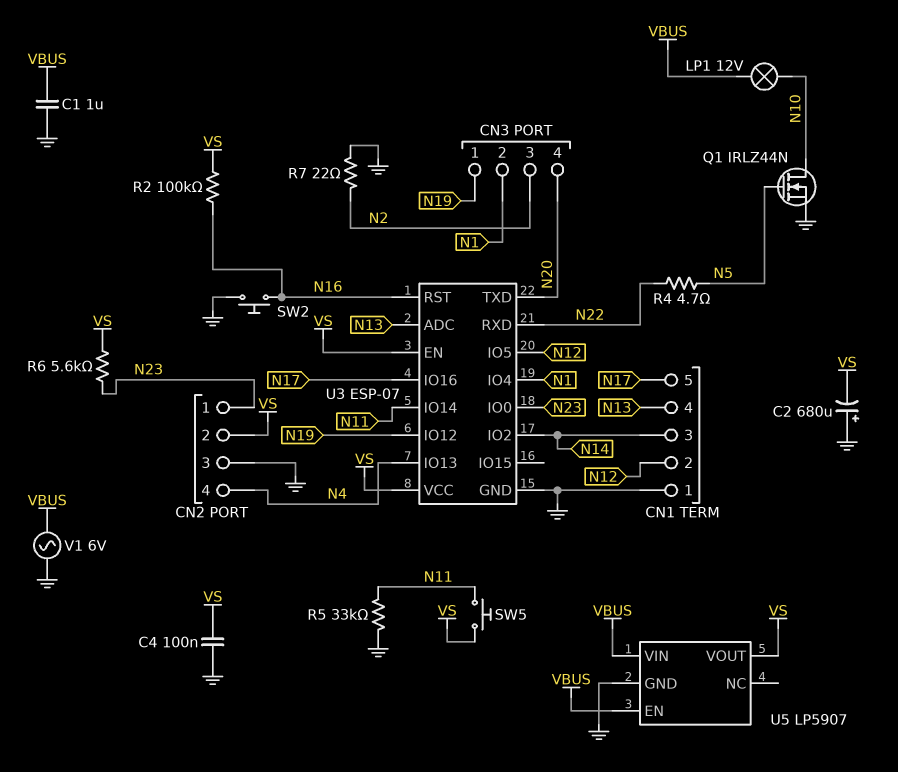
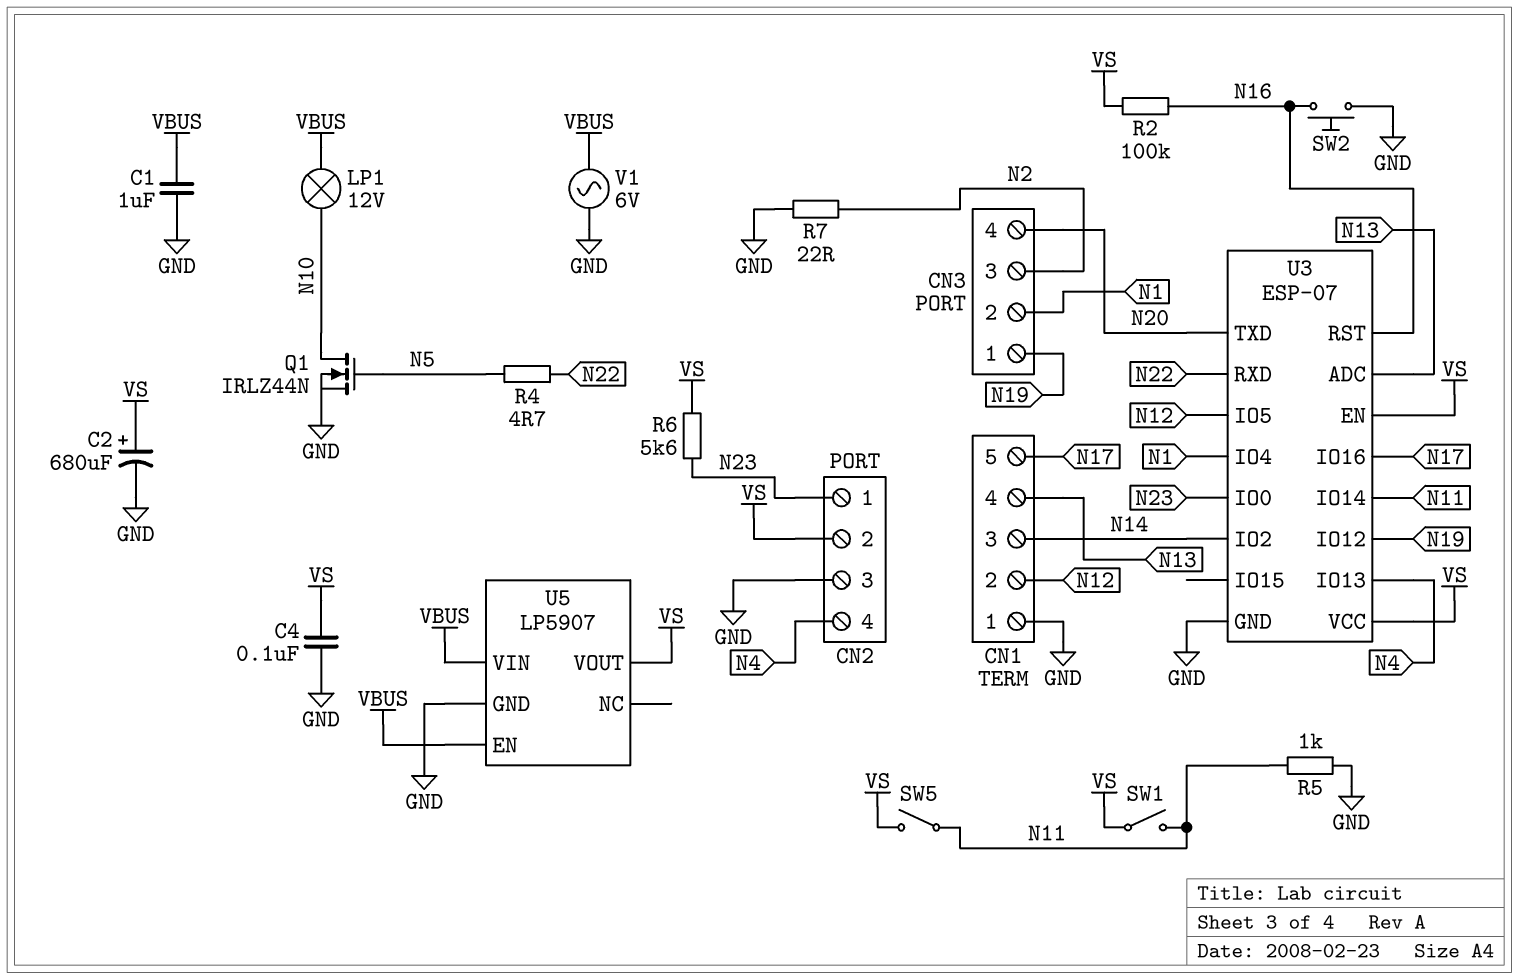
C2: 680uF (plus GND, minus VS) -> 680uF (plus VS, minus GND)
R5: 33k (GND, N11) -> 1k (GND, N11)
SW1: none -> switch (N11, VS)
SW5: button (N11, VS) -> switch (N11, VS)

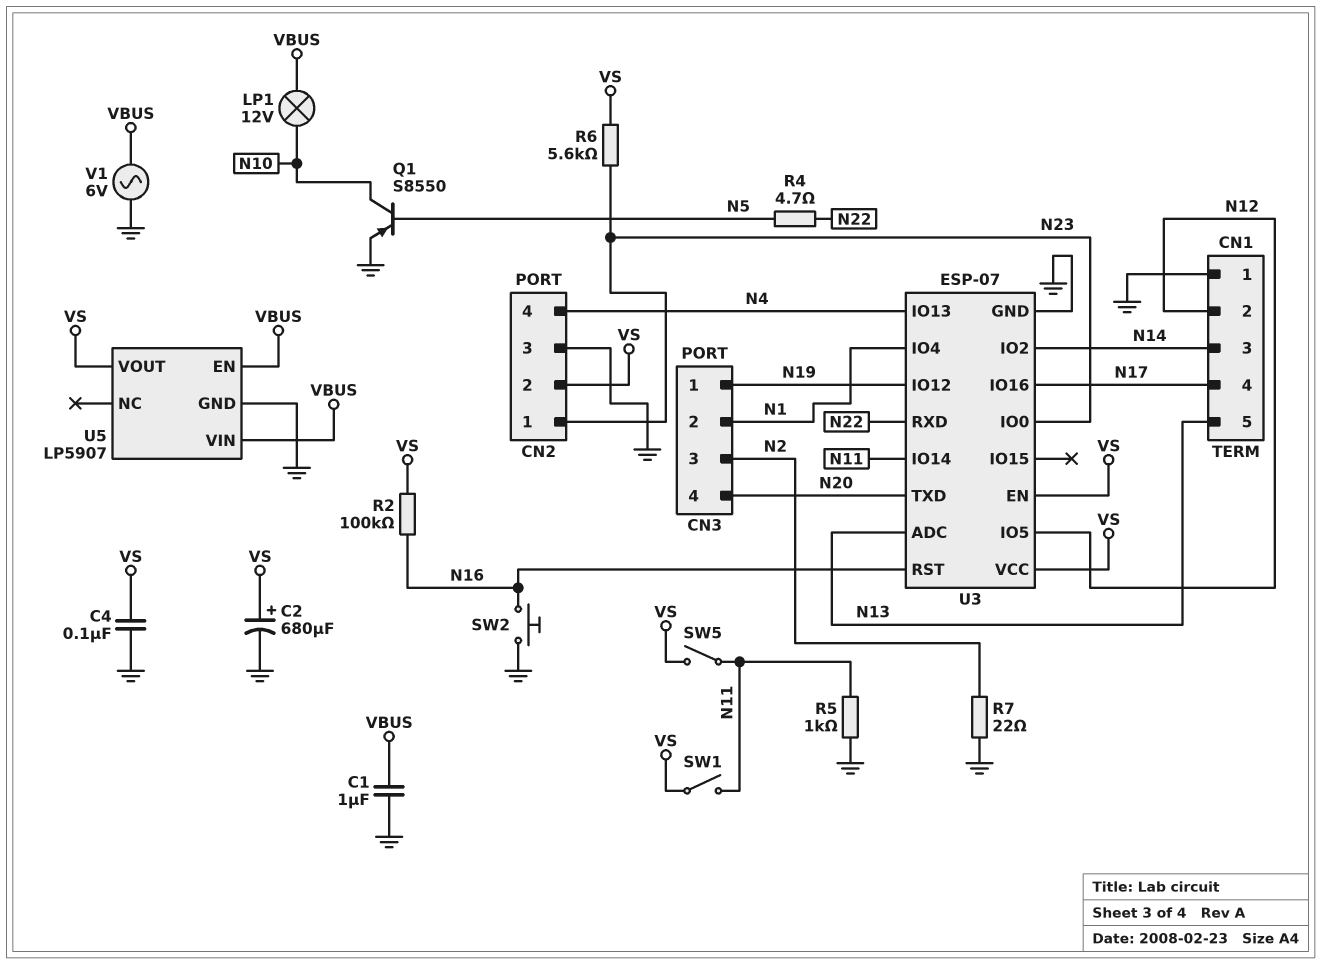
CN1 pin 4: N13 -> N17
CN1 pin 5: N17 -> N13
Q1: NMOS IRLZ44N (G N5, D N10, S GND) -> PNP S8550 (B N5, C N10, E GND)

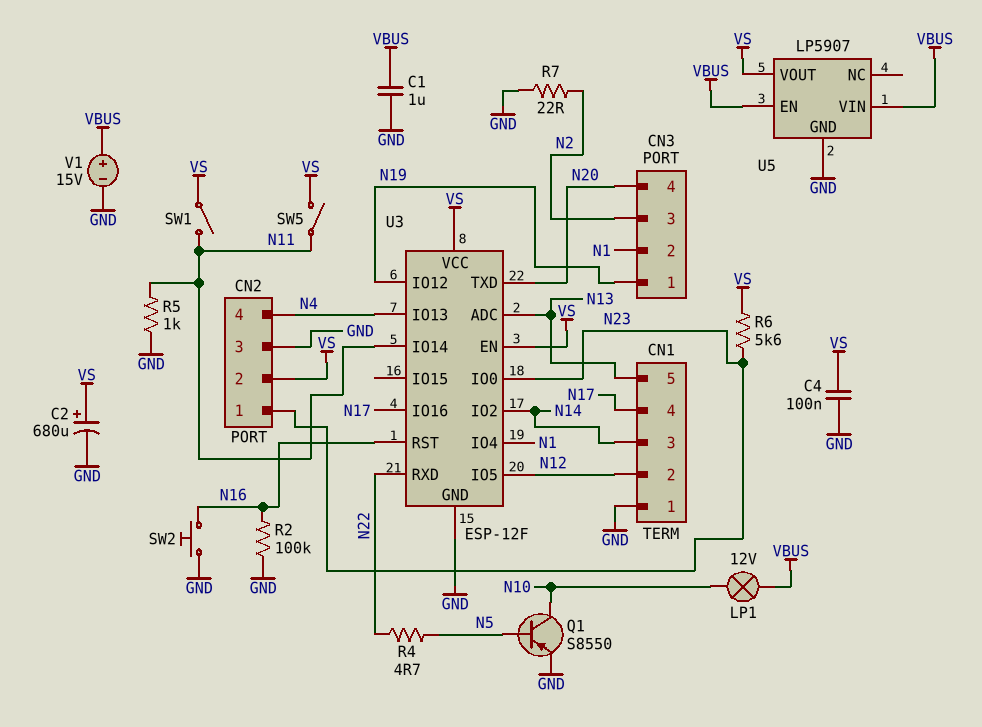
R2: 100k (N16, VS) -> 100k (GND, N16)
U3: ESP-07 -> ESP-12F
V1: AC 6V (GND, VBUS) -> 15V (plus VBUS, minus GND)

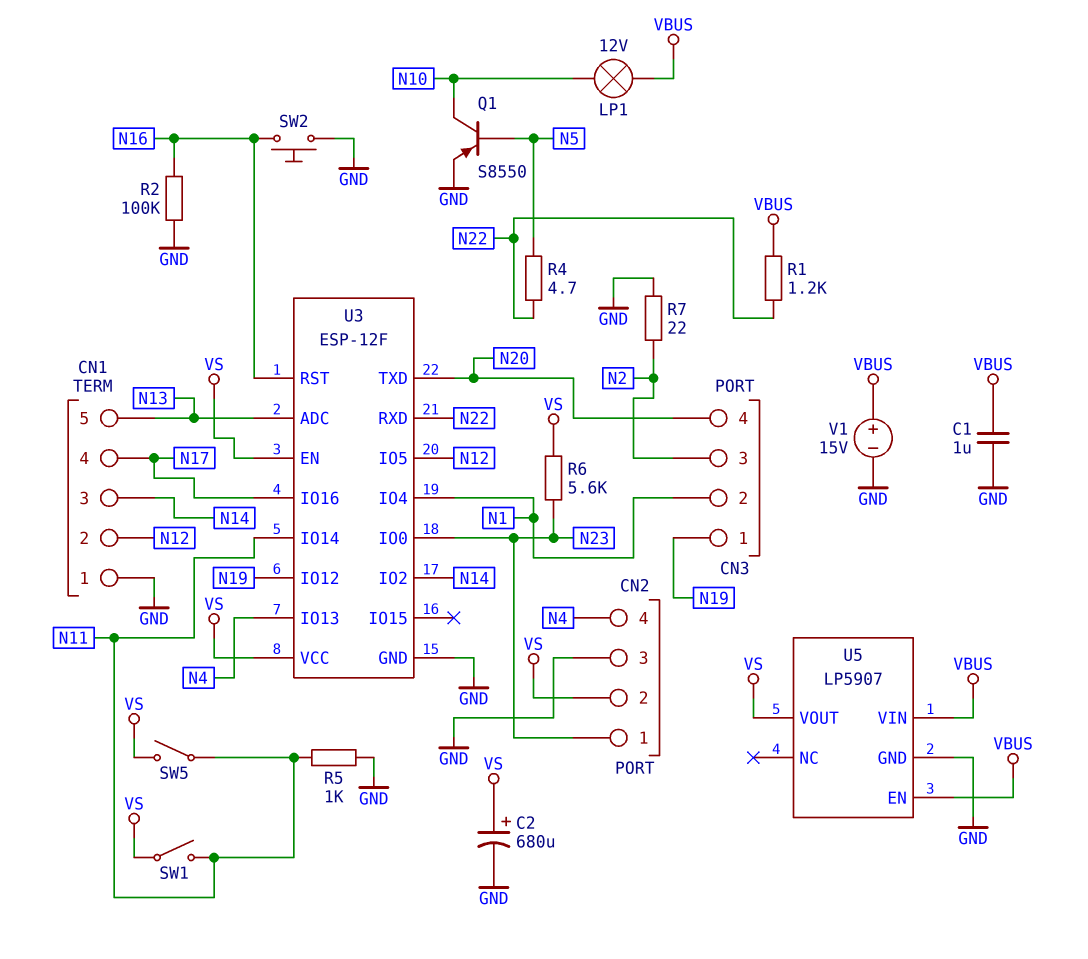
C4: 100nF (GND, VS) -> none
R1: none -> 1.2k (N22, VBUS)

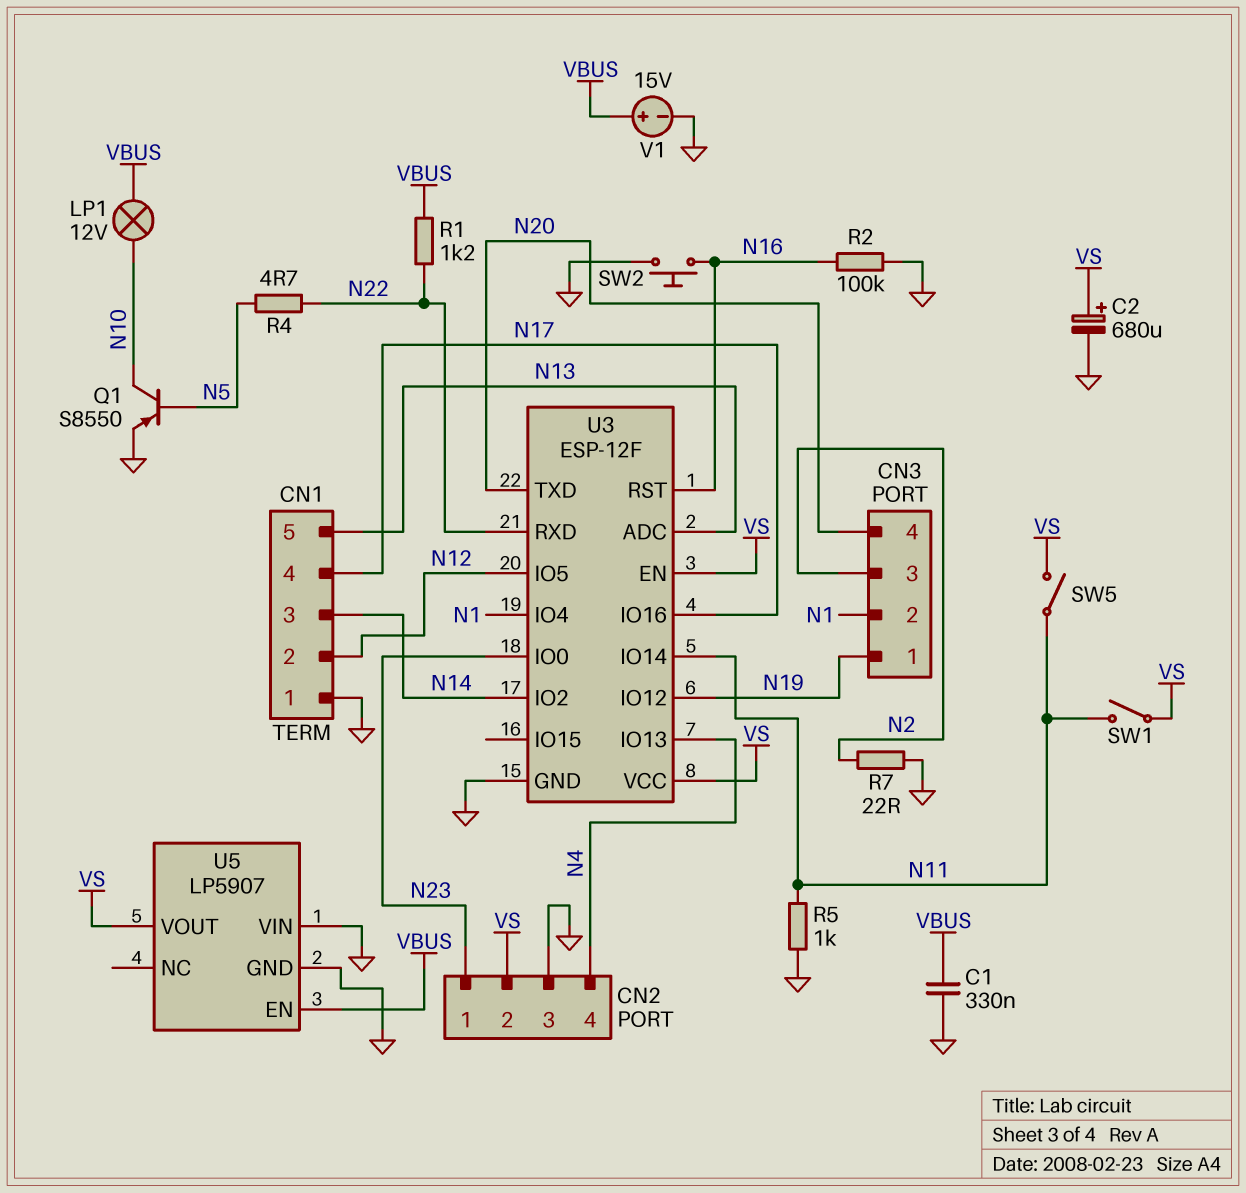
C1: 1uF (GND, VBUS) -> 330nF (GND, VBUS)
R6: 5.6k (N23, VS) -> none
U5 pin VIN: VBUS -> GND

